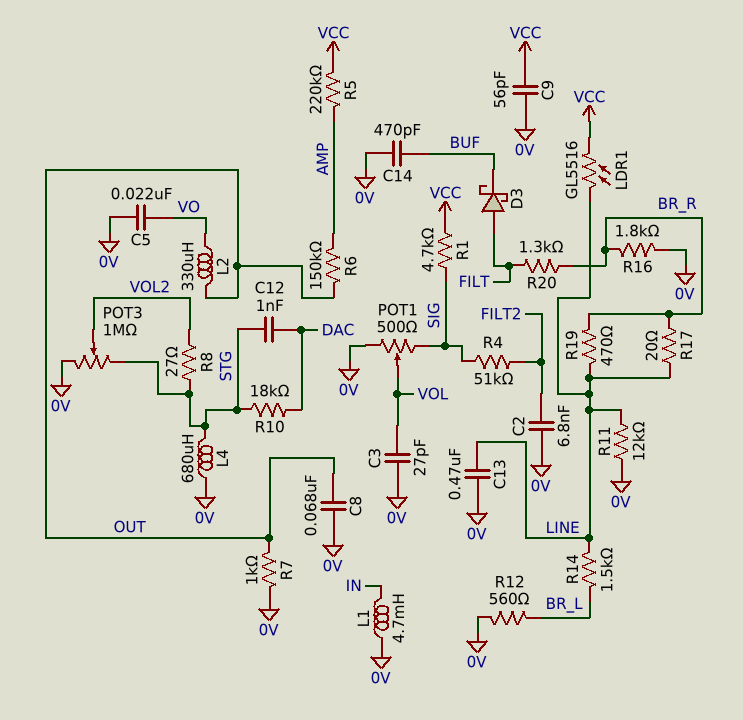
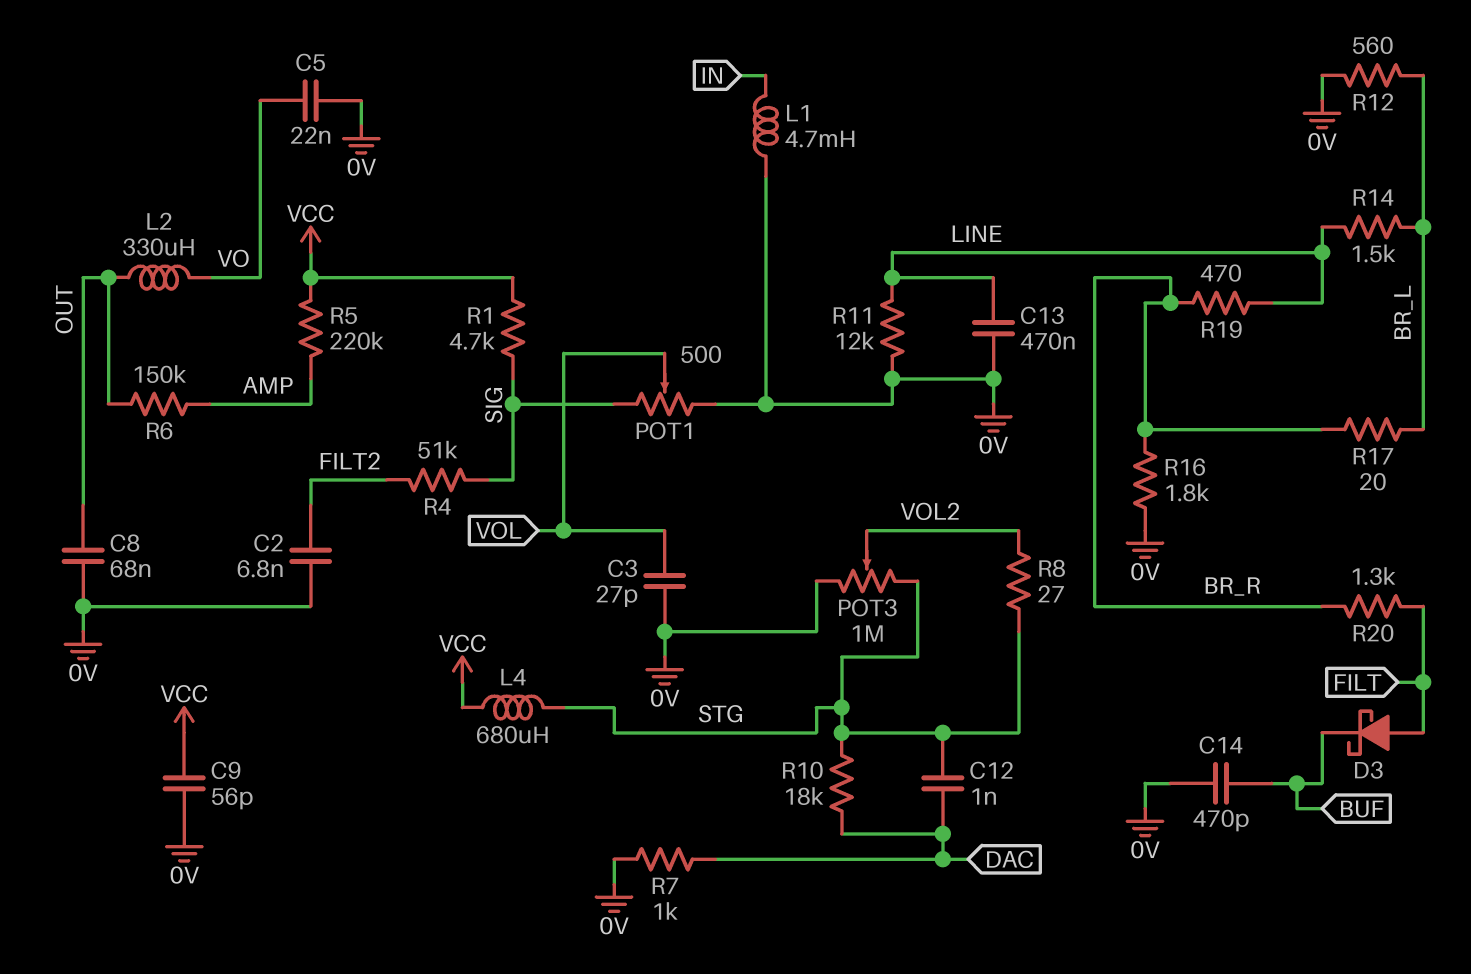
L4: 680uH (0V, STG) -> 680uH (STG, VCC)
LDR1: GL5516 (LINE, VCC) -> none
R7: 1k (0V, OUT) -> 1k (0V, DAC)
R17: 20 (BR_R, LINE) -> 20 (BR_L, BR_R)

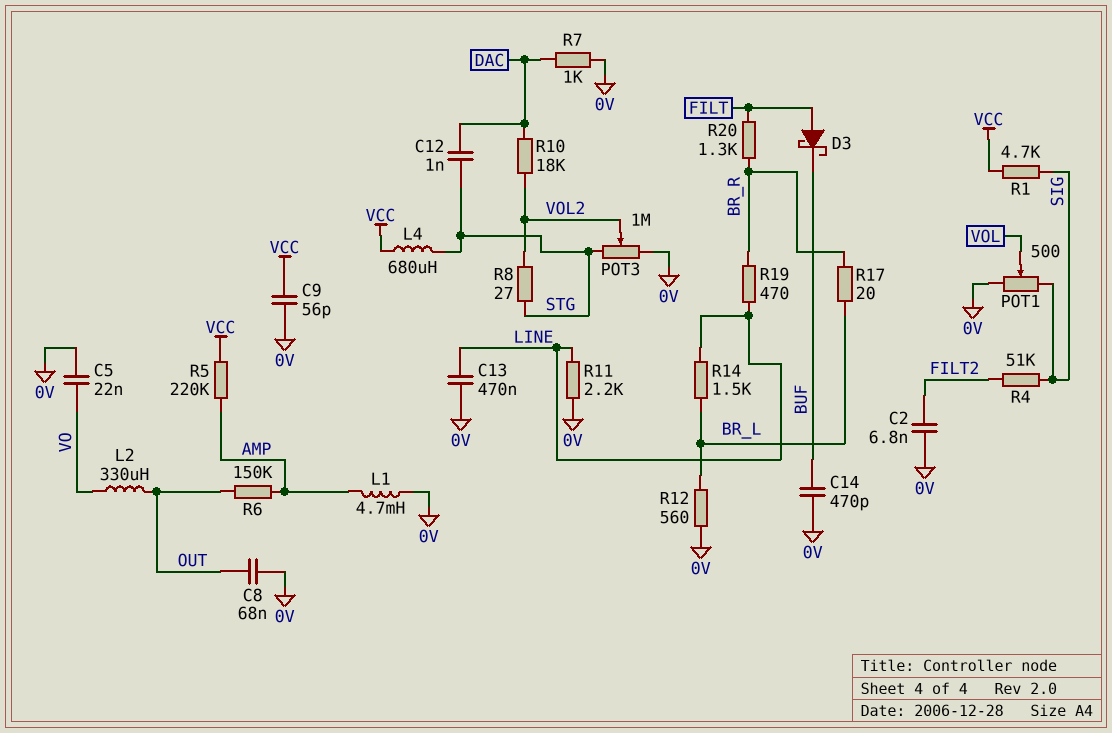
C3: 27pF (0V, VOL) -> none
L1: 4.7mH (0V, IN) -> 4.7mH (0V, AMP)
R10: 18k (DAC, STG) -> 18k (DAC, VOL2)
R11: 12k (0V, LINE) -> 2.2k (0V, LINE)
R16: 1.8k (0V, BR_R) -> none

